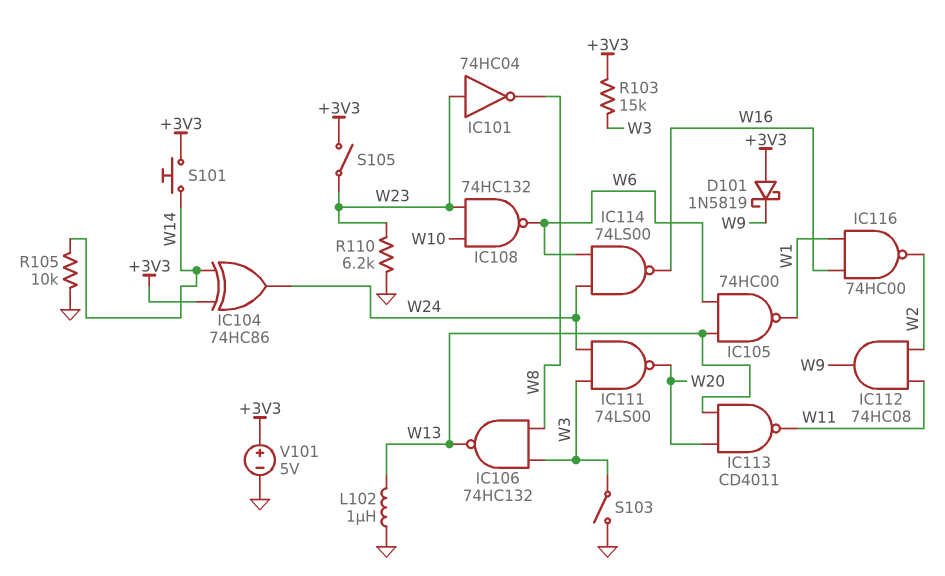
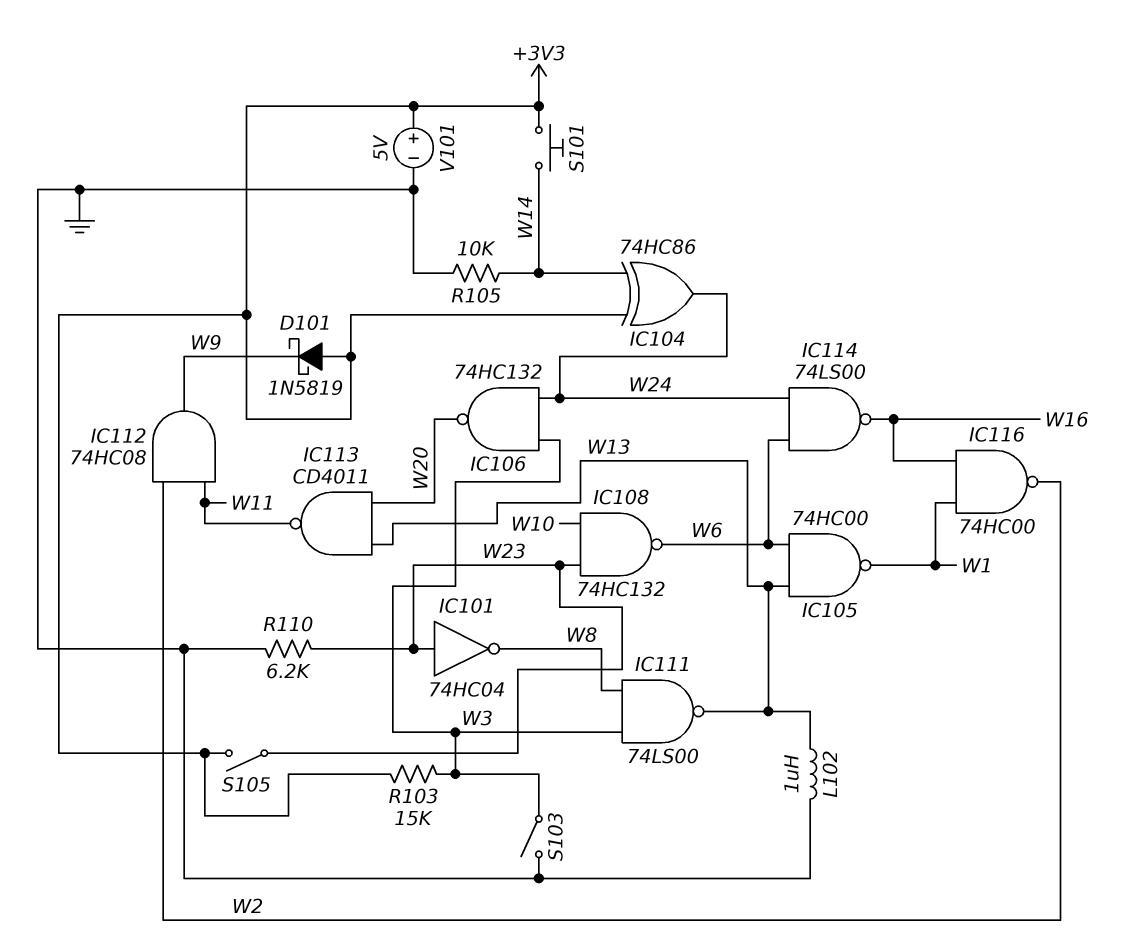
IC106: NAND 74HC132 (in W3, in W8, out W13) -> NAND 74HC132 (in W3, in W24, out W20)
IC111: NAND 74LS00 (in W3, in W24, out W20) -> NAND 74LS00 (in W3, in W8, out W13)

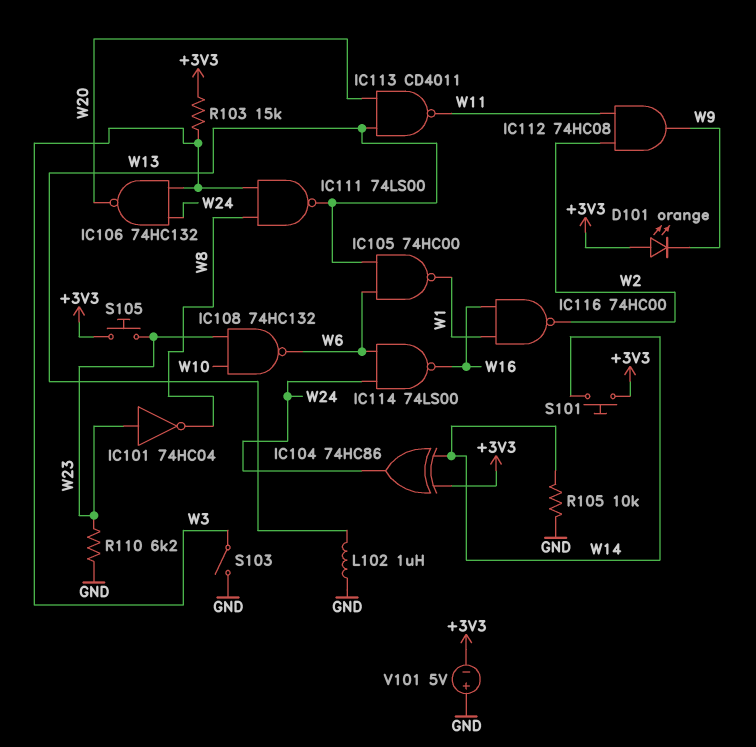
D101: schottky 1N5819 (A +3V3, K W9) -> LED orange (A +3V3, K W9)
S105: switch (+3V3, W23) -> button (+3V3, W23)
V101: 5V (plus +3V3, minus GND) -> 5V (plus GND, minus +3V3)

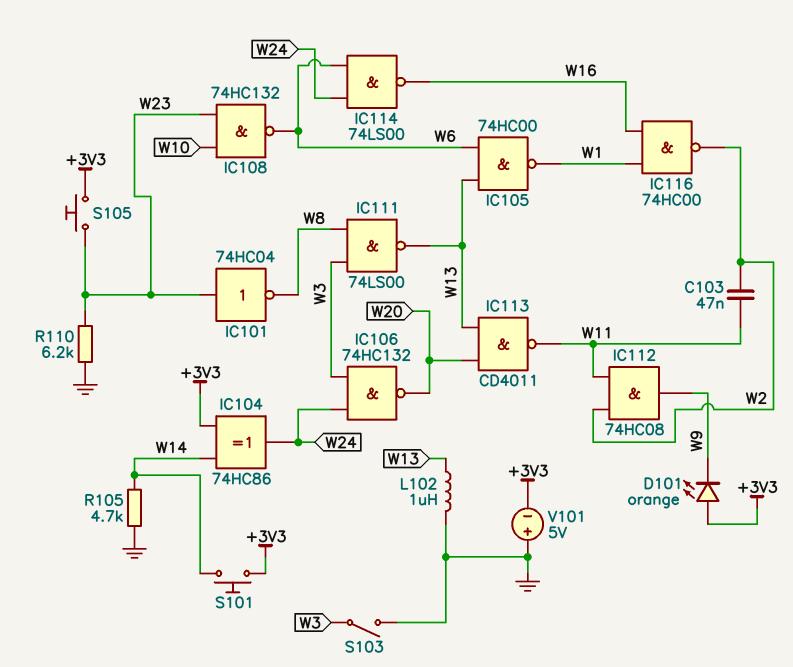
C103: none -> 47nF (W2, W11)
R103: 15k (+3V3, W3) -> none
R105: 10k (GND, W14) -> 4.7k (GND, W14)

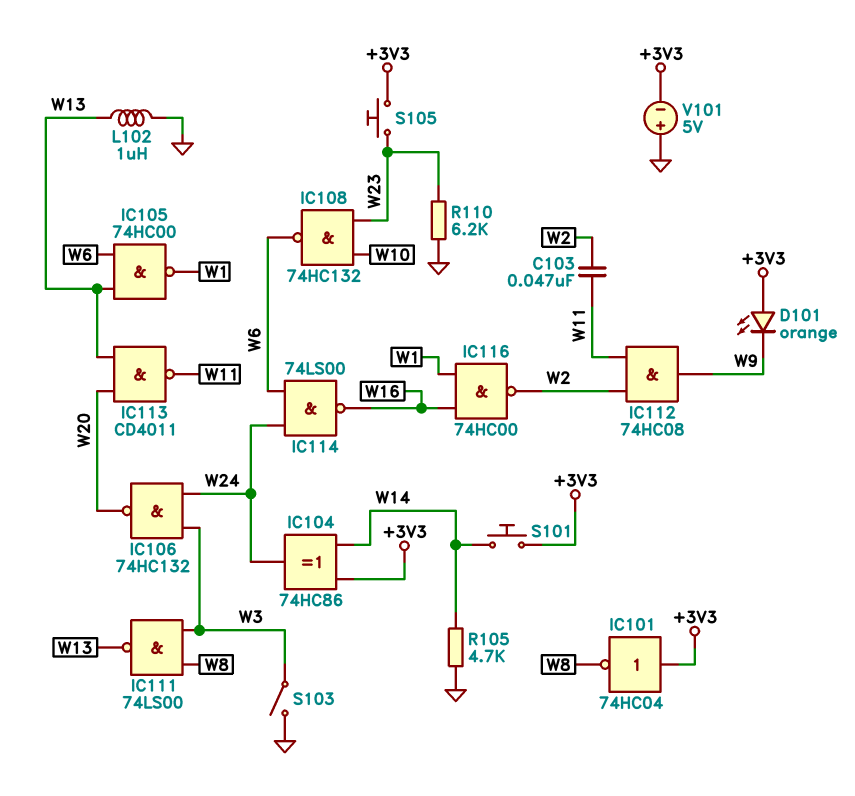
IC101: NOT 74HC04 (in W23, out W8) -> NOT 74HC04 (in +3V3, out W8)

